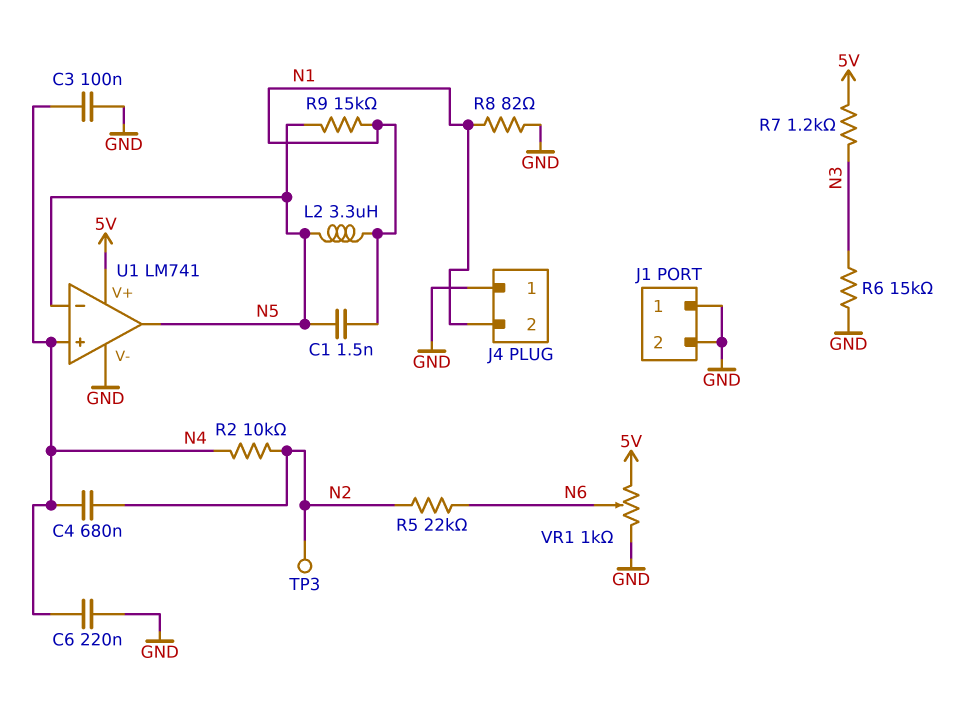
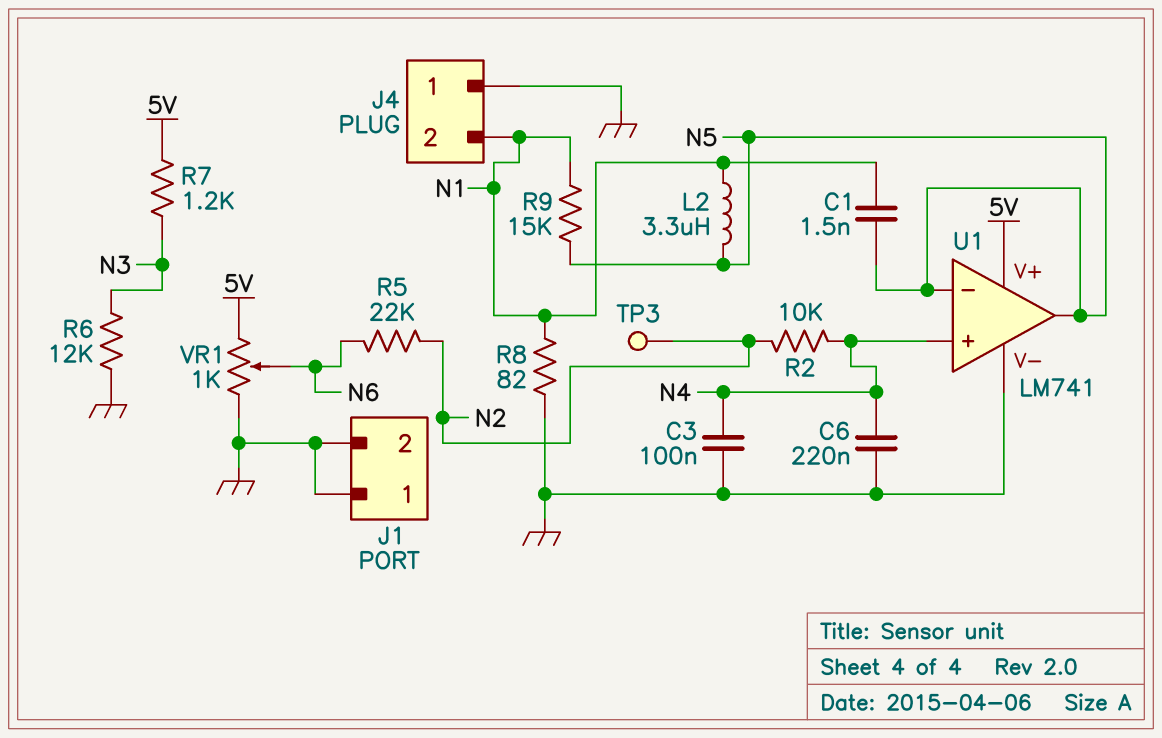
C4: 680nF (N2, N4) -> none
R6: 15k (GND, N3) -> 12k (GND, N3)

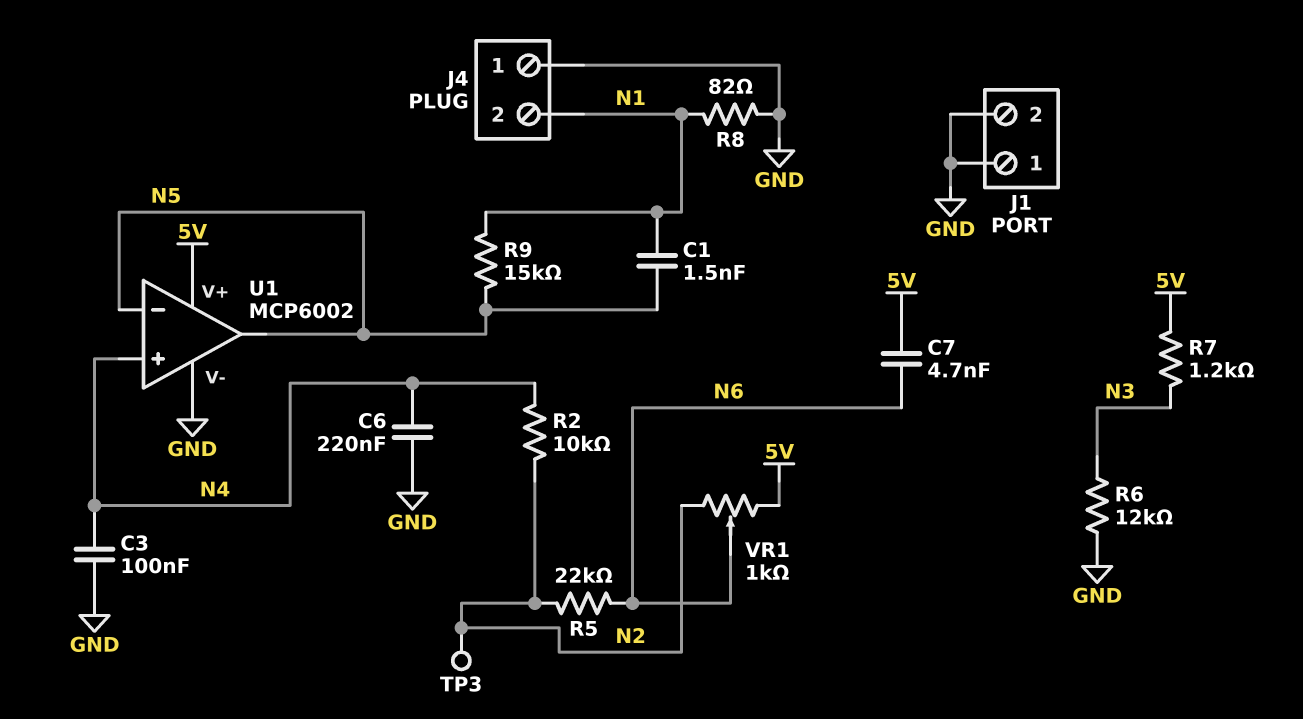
C7: none -> 4.7nF (5V, N6)
L2: 3.3uH (N1, N5) -> none
U1: LM741 -> MCP6002
VR1: 1k (5V, GND, wiper N6) -> 1k (5V, N2, wiper N6)

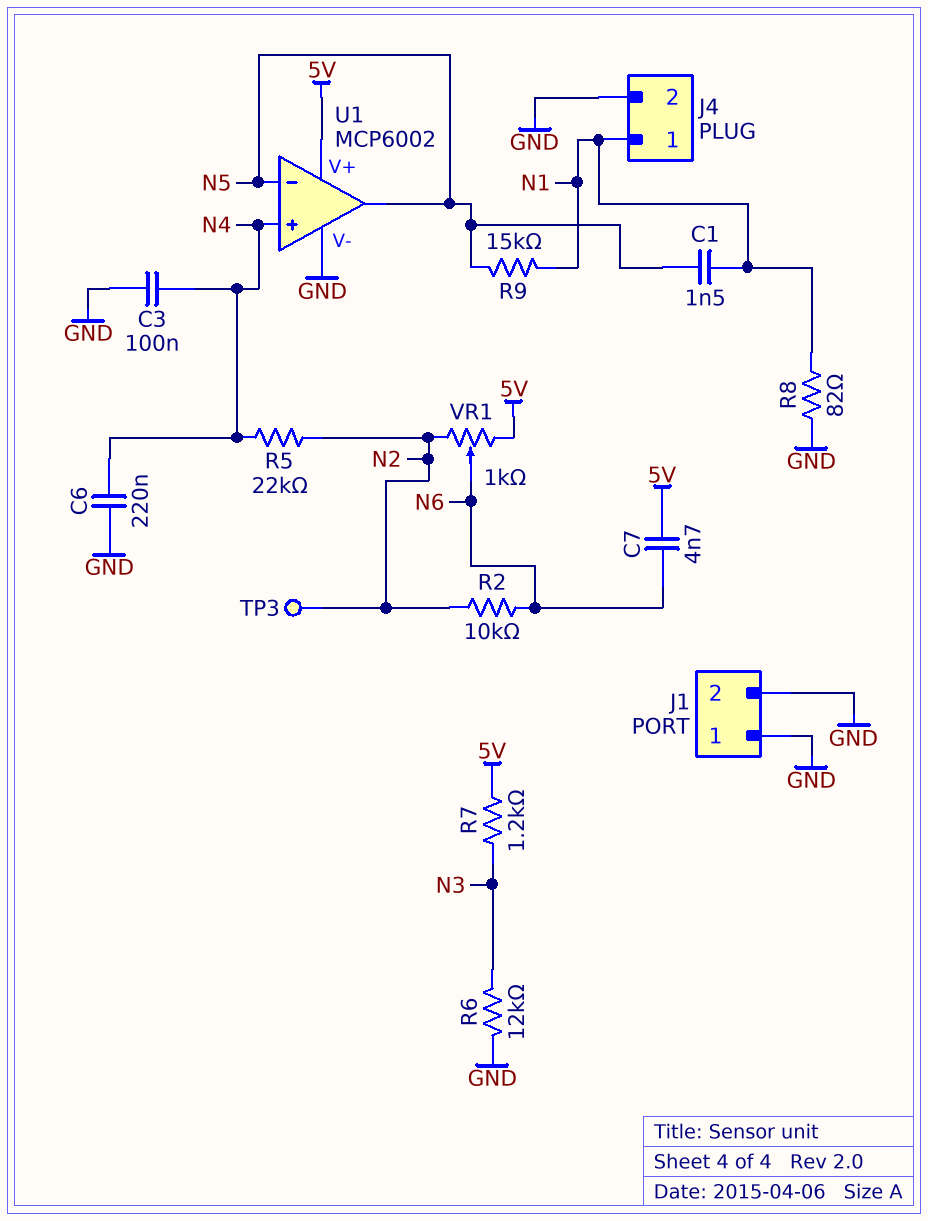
J4 pin 1: GND -> N1
J4 pin 2: N1 -> GND
R2: 10k (N2, N4) -> 10k (N2, N6)
R5: 22k (N2, N6) -> 22k (N2, N4)

